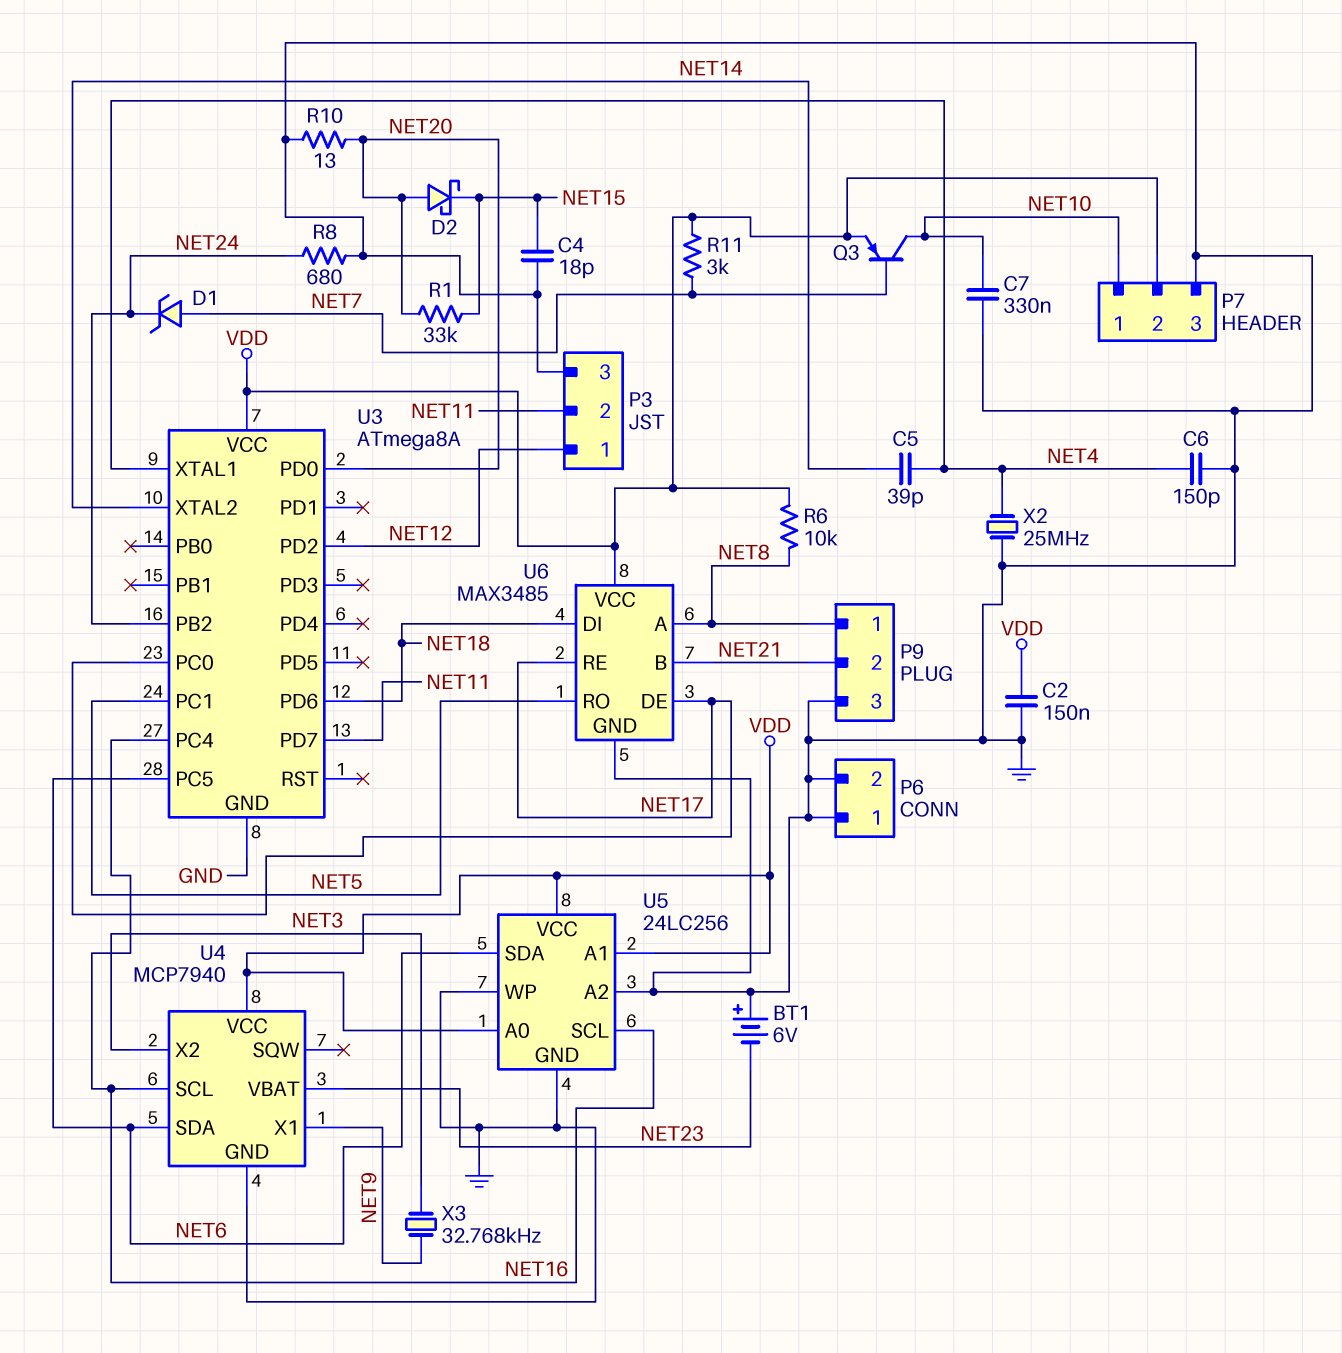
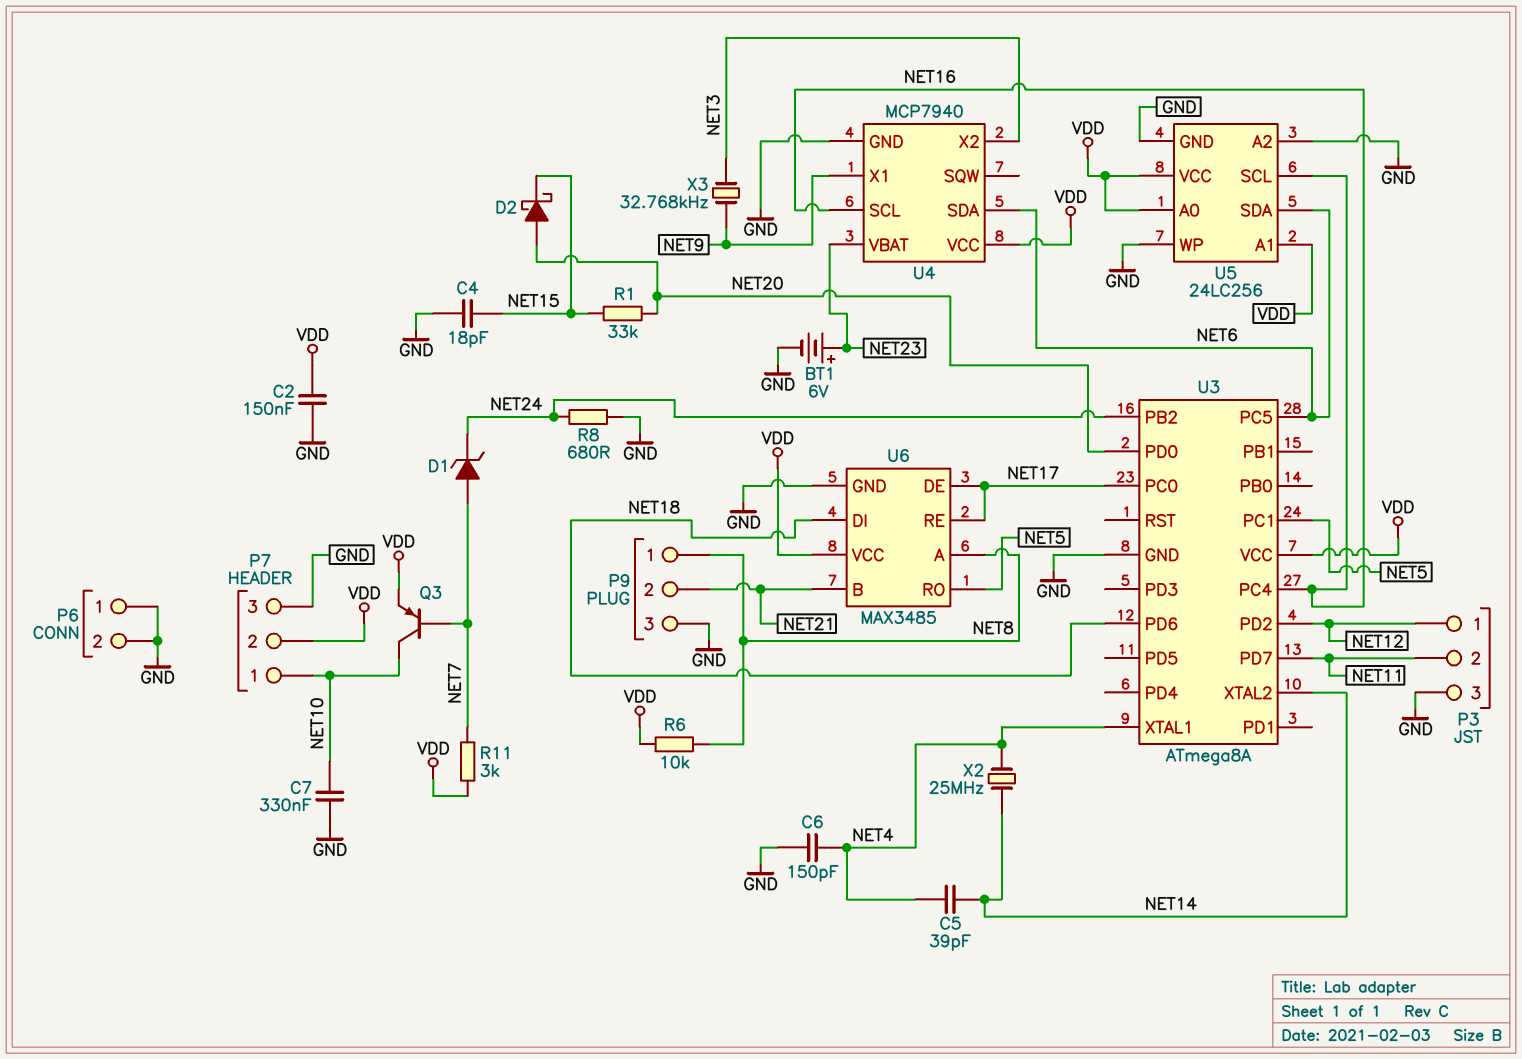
BT1: 6V (plus GND, minus NET23) -> 6V (plus NET23, minus GND)
R10: 13 (GND, NET20) -> none
X2: 25MHz (GND, NET4) -> 25MHz (NET4, NET14)

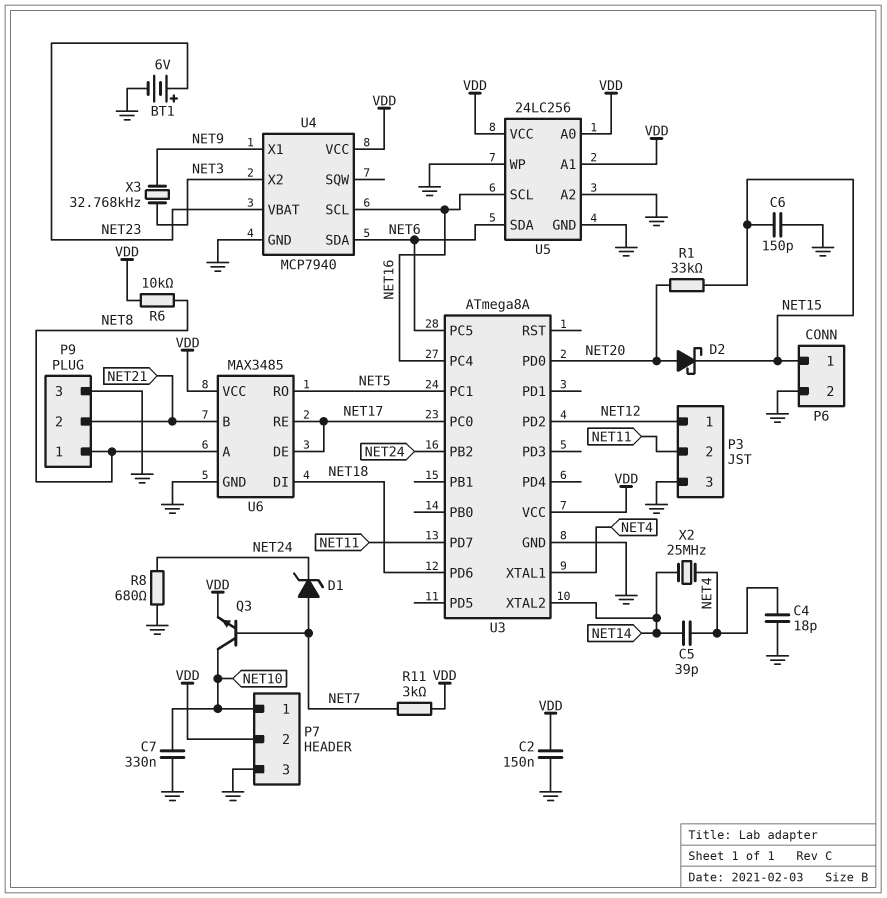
C4: 18pF (GND, NET15) -> 18pF (GND, NET4)
C6: 150pF (GND, NET4) -> 150pF (GND, NET15)
P6 pin 1: GND -> NET15
Q3: PNP (B NET7, C NET10, E VDD) -> NPN (B NET7, C NET10, E VDD)

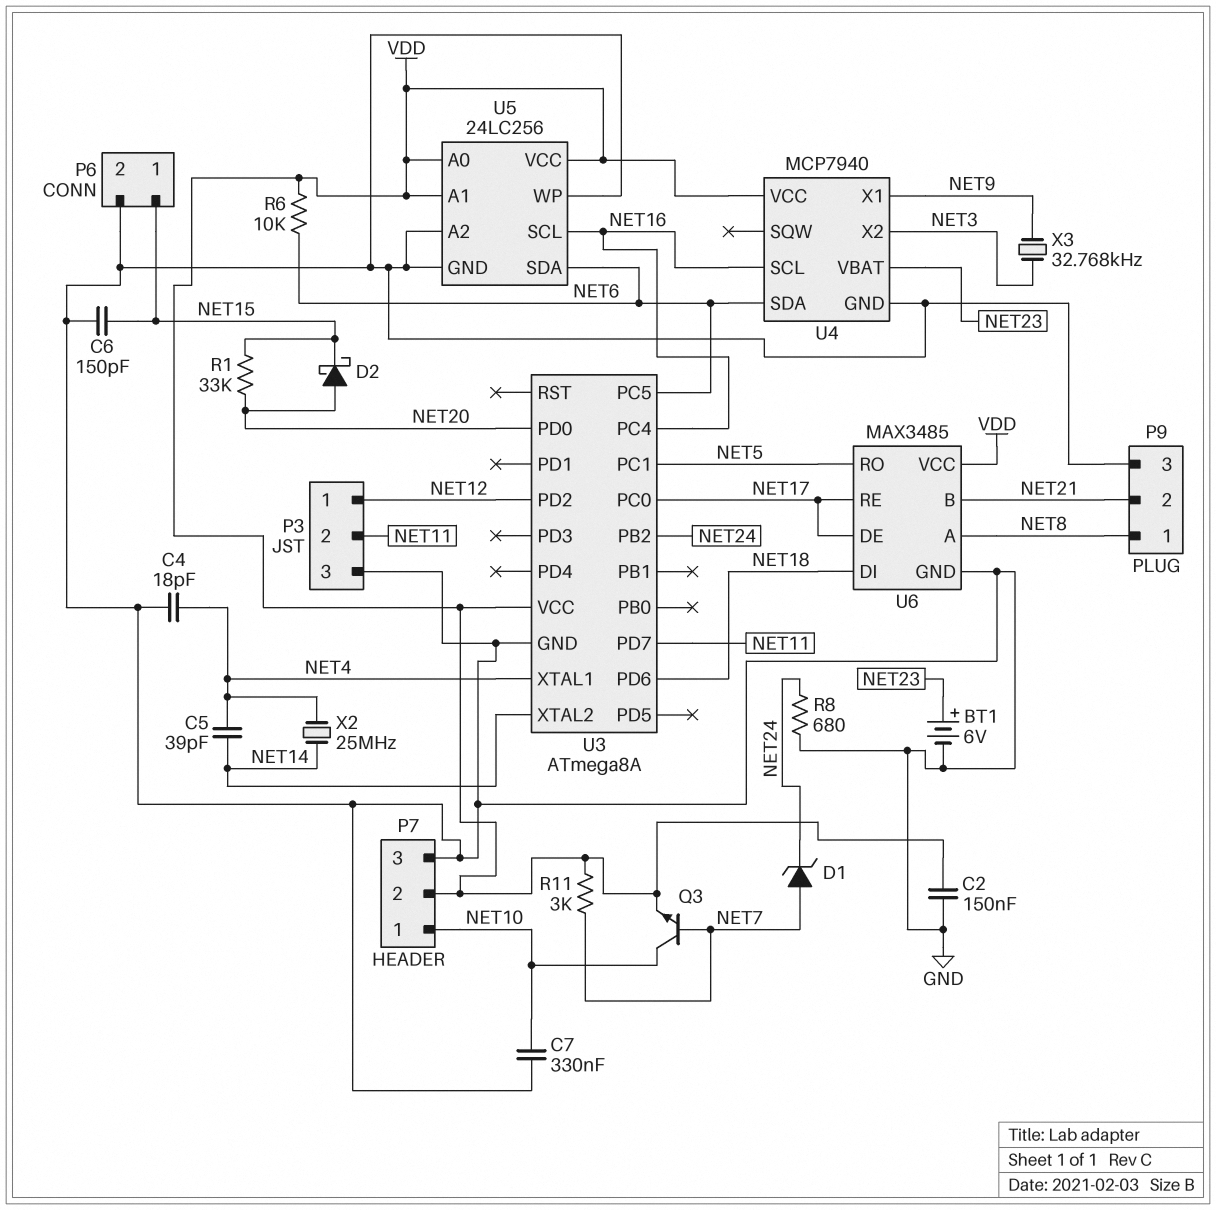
R6: 10k (NET8, VDD) -> 10k (NET6, VDD)

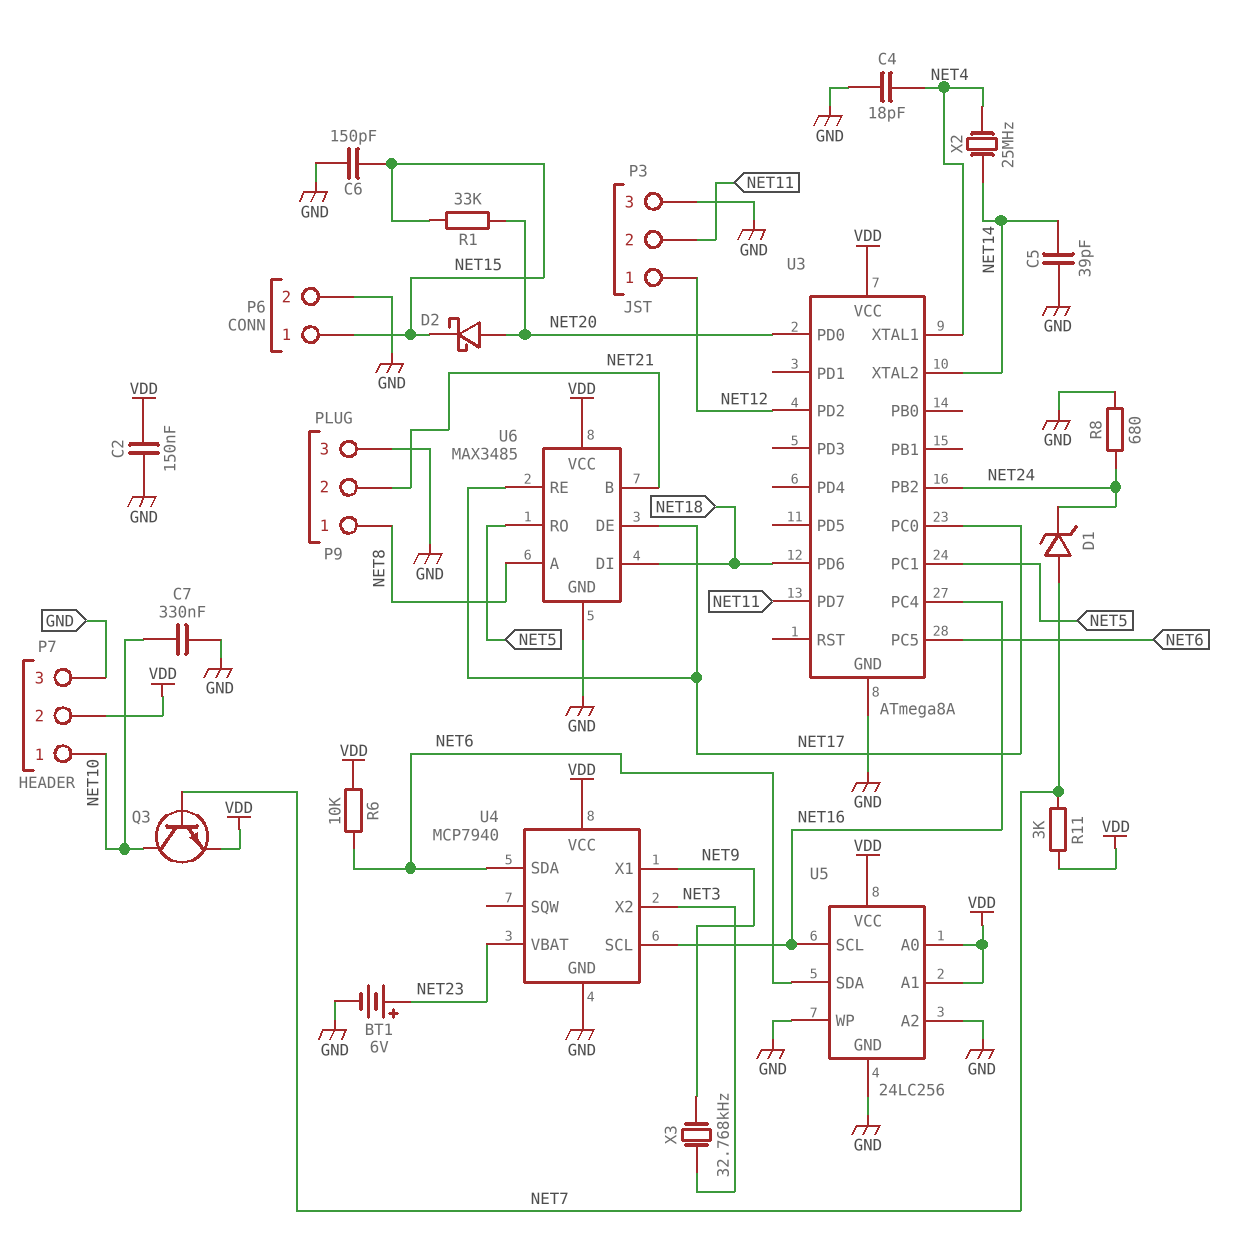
C5: 39pF (NET4, NET14) -> 39pF (GND, NET14)

